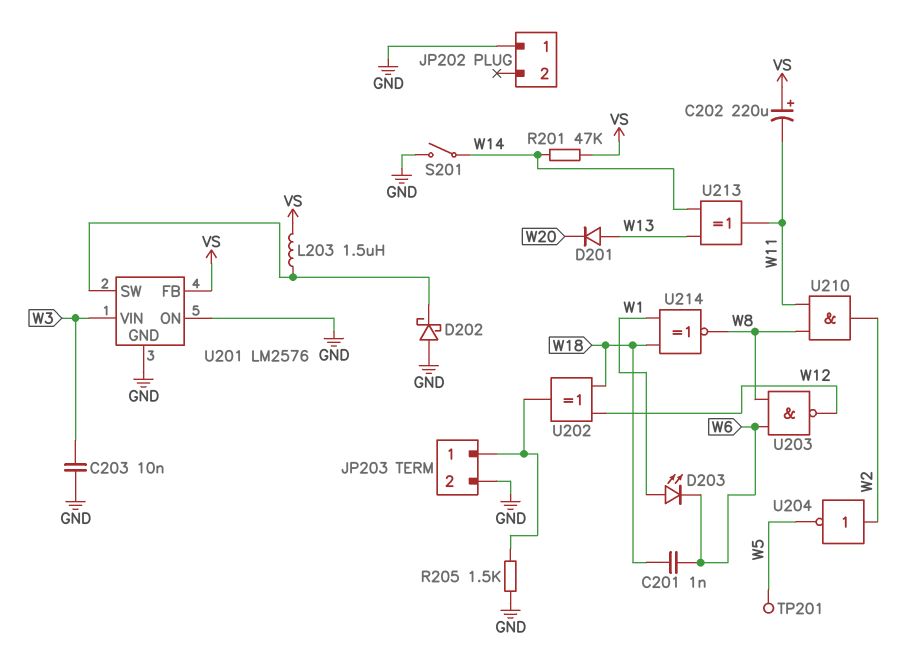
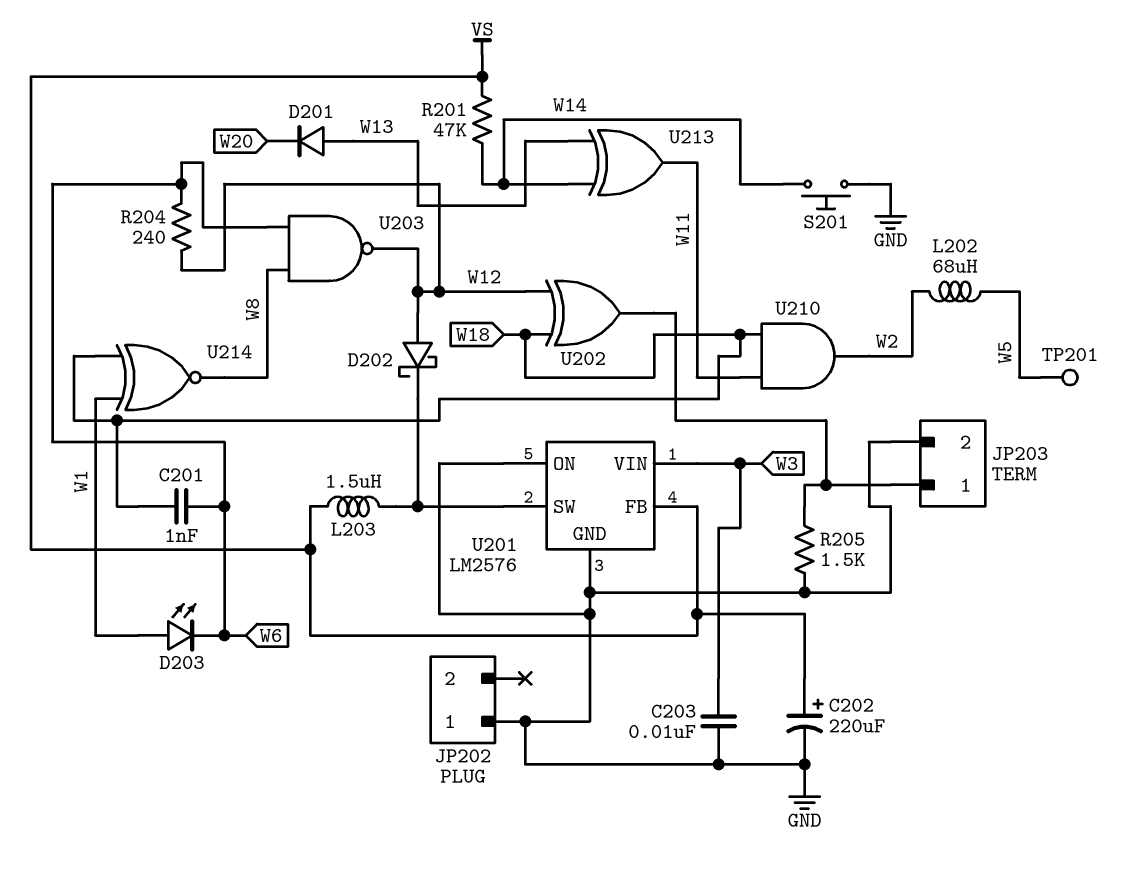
C202: 220uF (plus VS, minus W11) -> 220uF (plus VS, minus GND)
D202: schottky (A GND, K U201/SW) -> schottky (A W12, K U201/SW)
L202: none -> 68uH (W2, W5)
R204: none -> 240 (W6, W12)
S201: switch (GND, W14) -> button (GND, W14)
U204: NOT (in W2, out W5) -> none
U210: AND (in W8, in W11, out W2) -> AND (in W11, in W18, out W2)

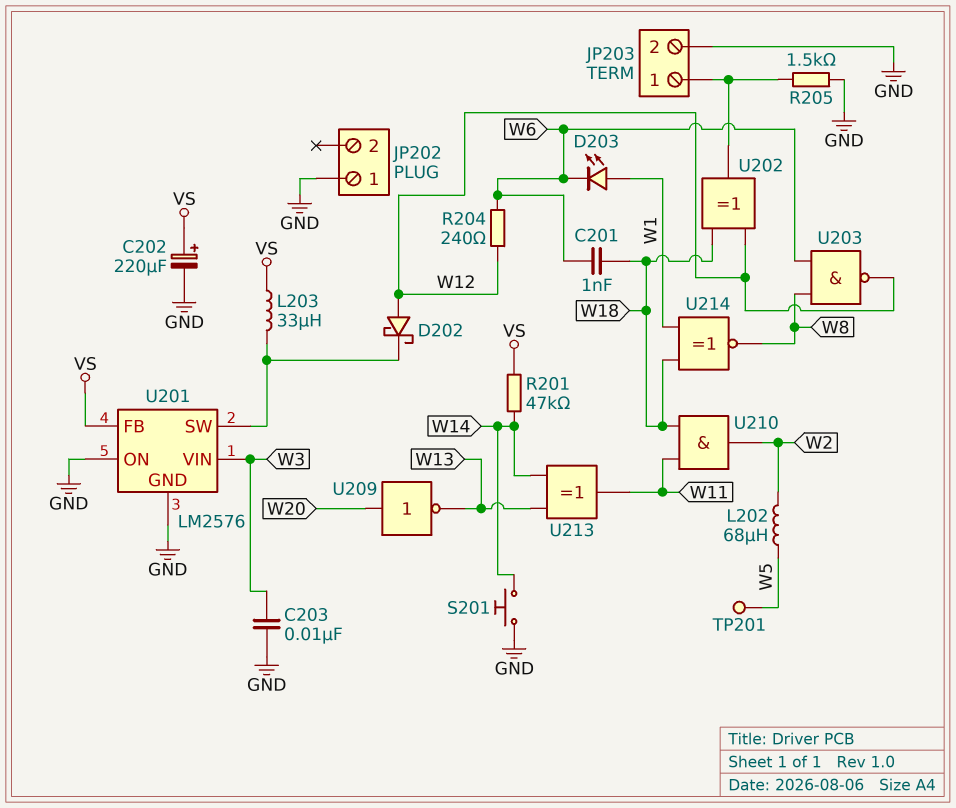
D201: diode (A W13, K W20) -> none
L203: 1.5uH (U201/SW, VS) -> 33uH (U201/SW, VS)
U209: none -> NOT (in W20, out W13)

